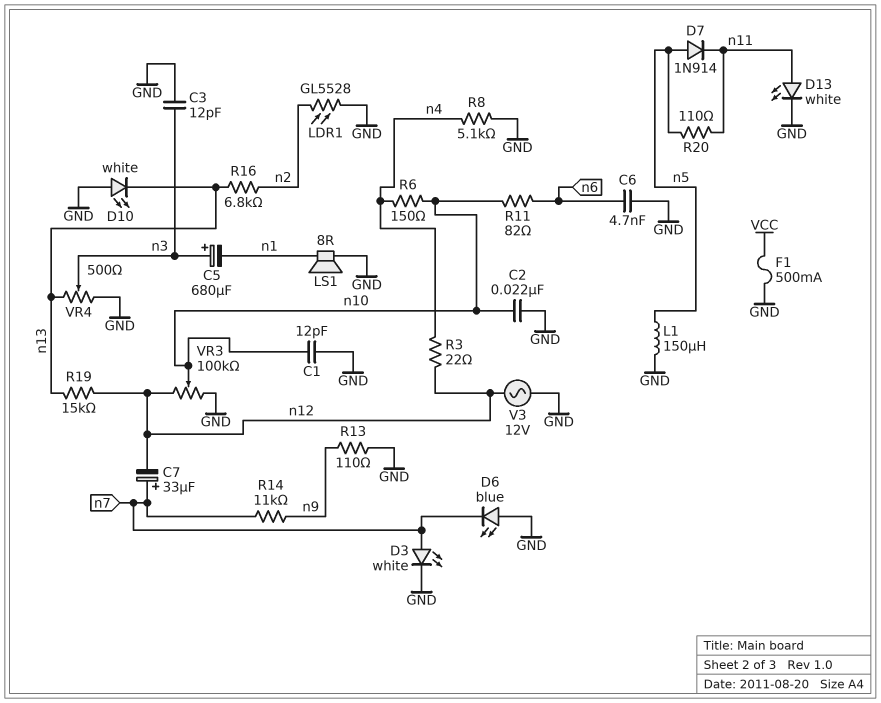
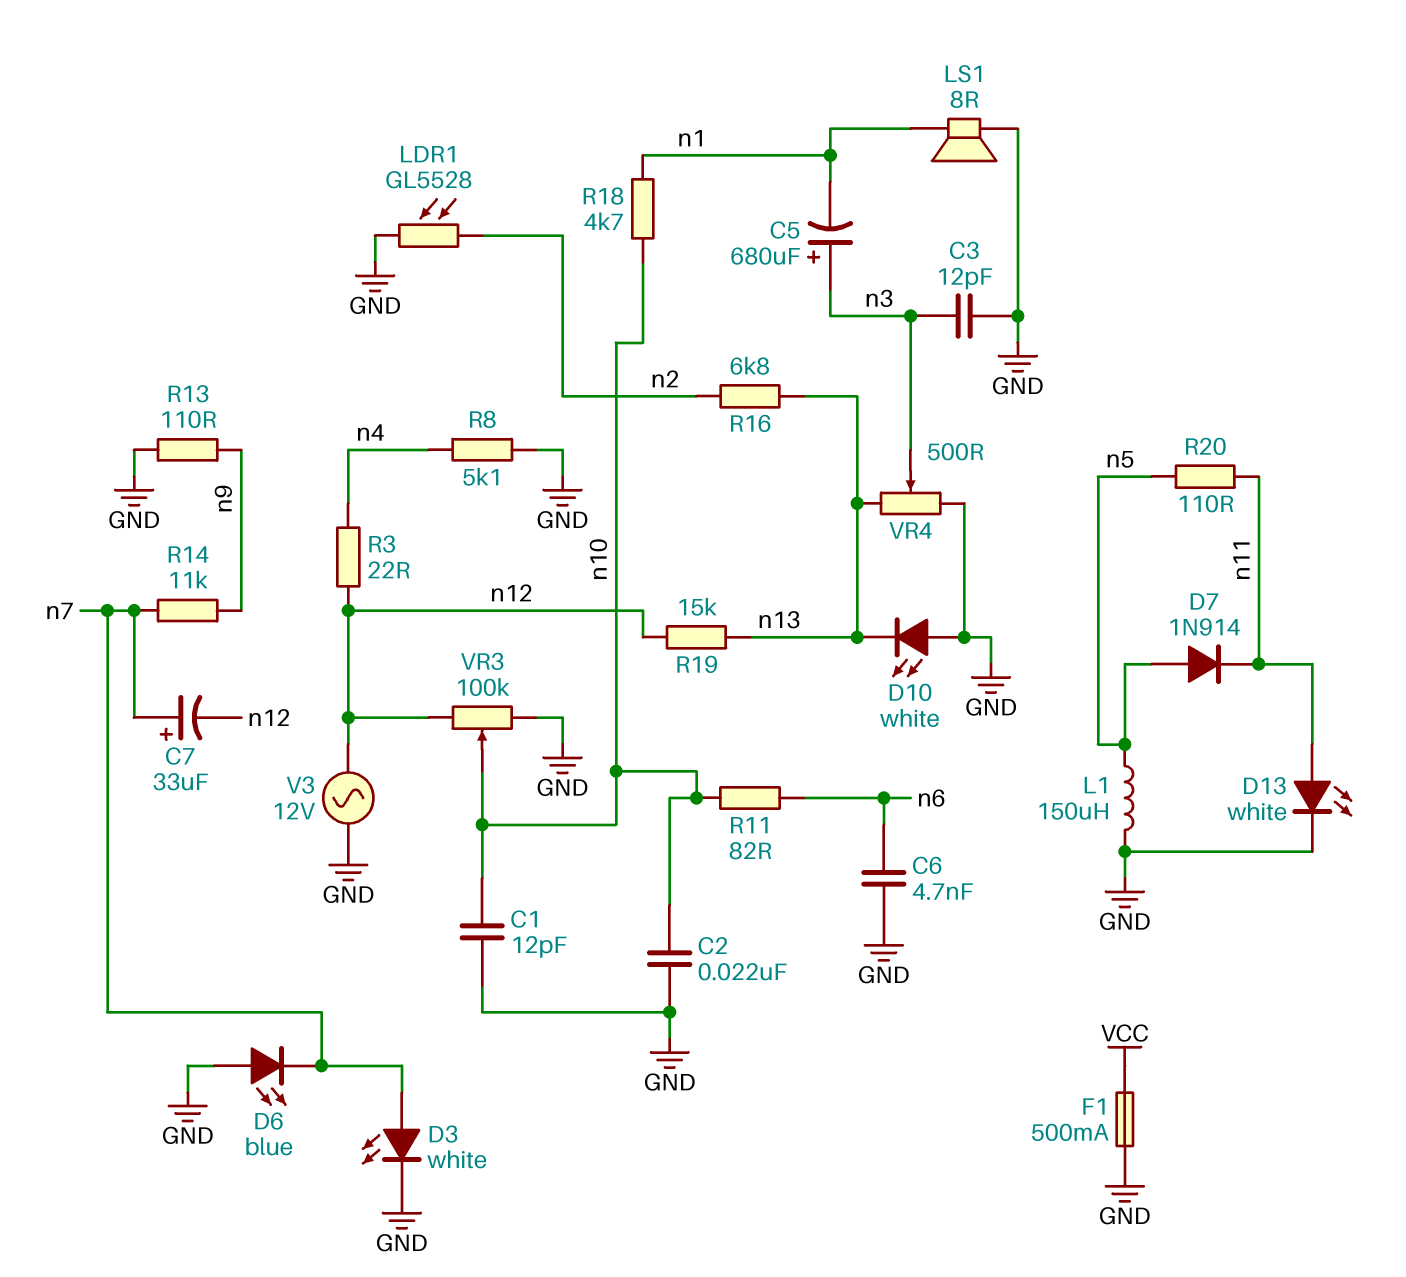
R6: 150 (n4, n10) -> none
R18: none -> 4.7k (n1, n10)

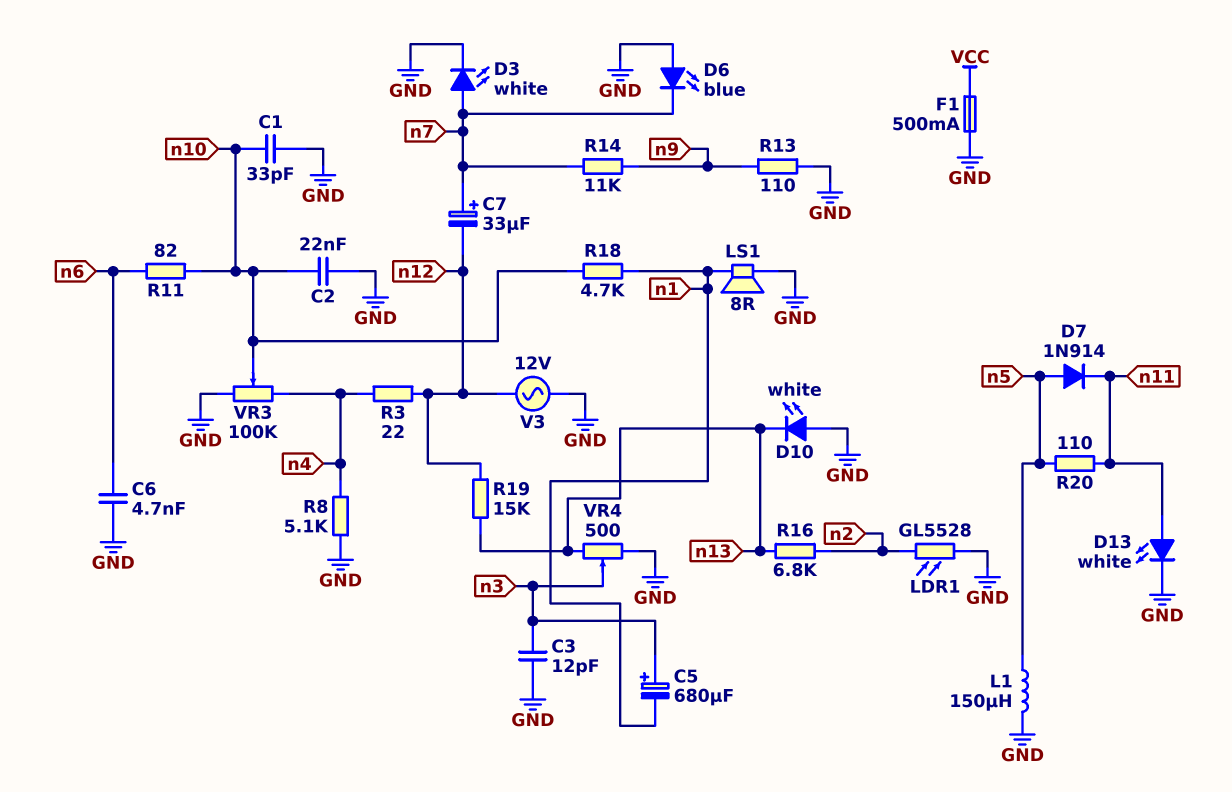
C1: 12pF (GND, n10) -> 33pF (GND, n10)
VR3: 100k (GND, n12, wiper n10) -> 100k (GND, n4, wiper n10)

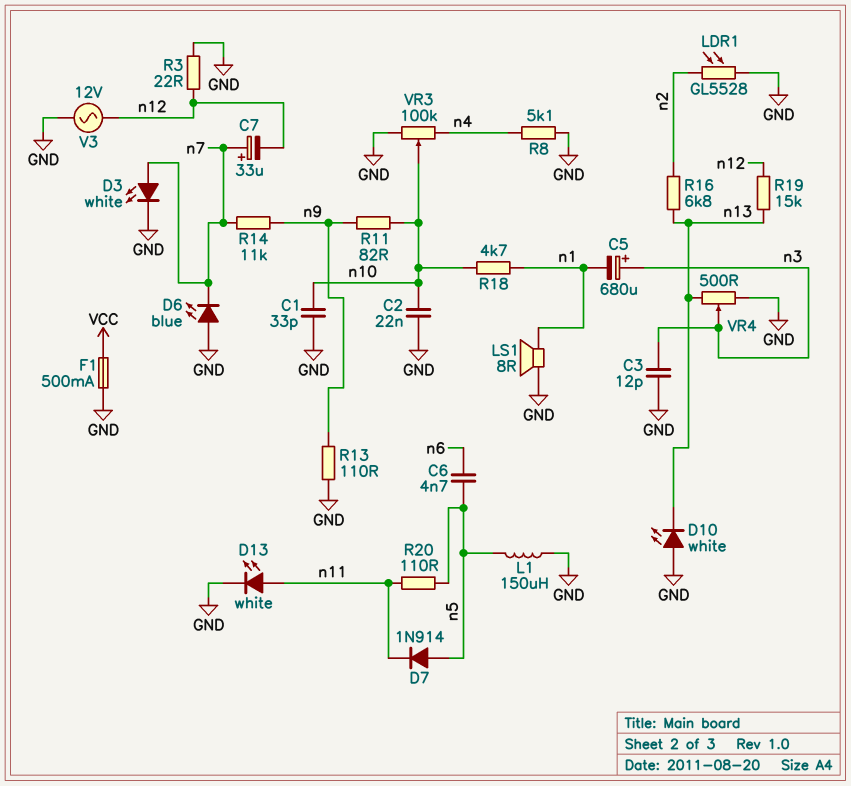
C6: 4.7nF (GND, n6) -> 4.7nF (n5, n6)
R3: 22 (n4, n12) -> 22 (GND, n12)
R11: 82 (n6, n10) -> 82 (n9, n10)

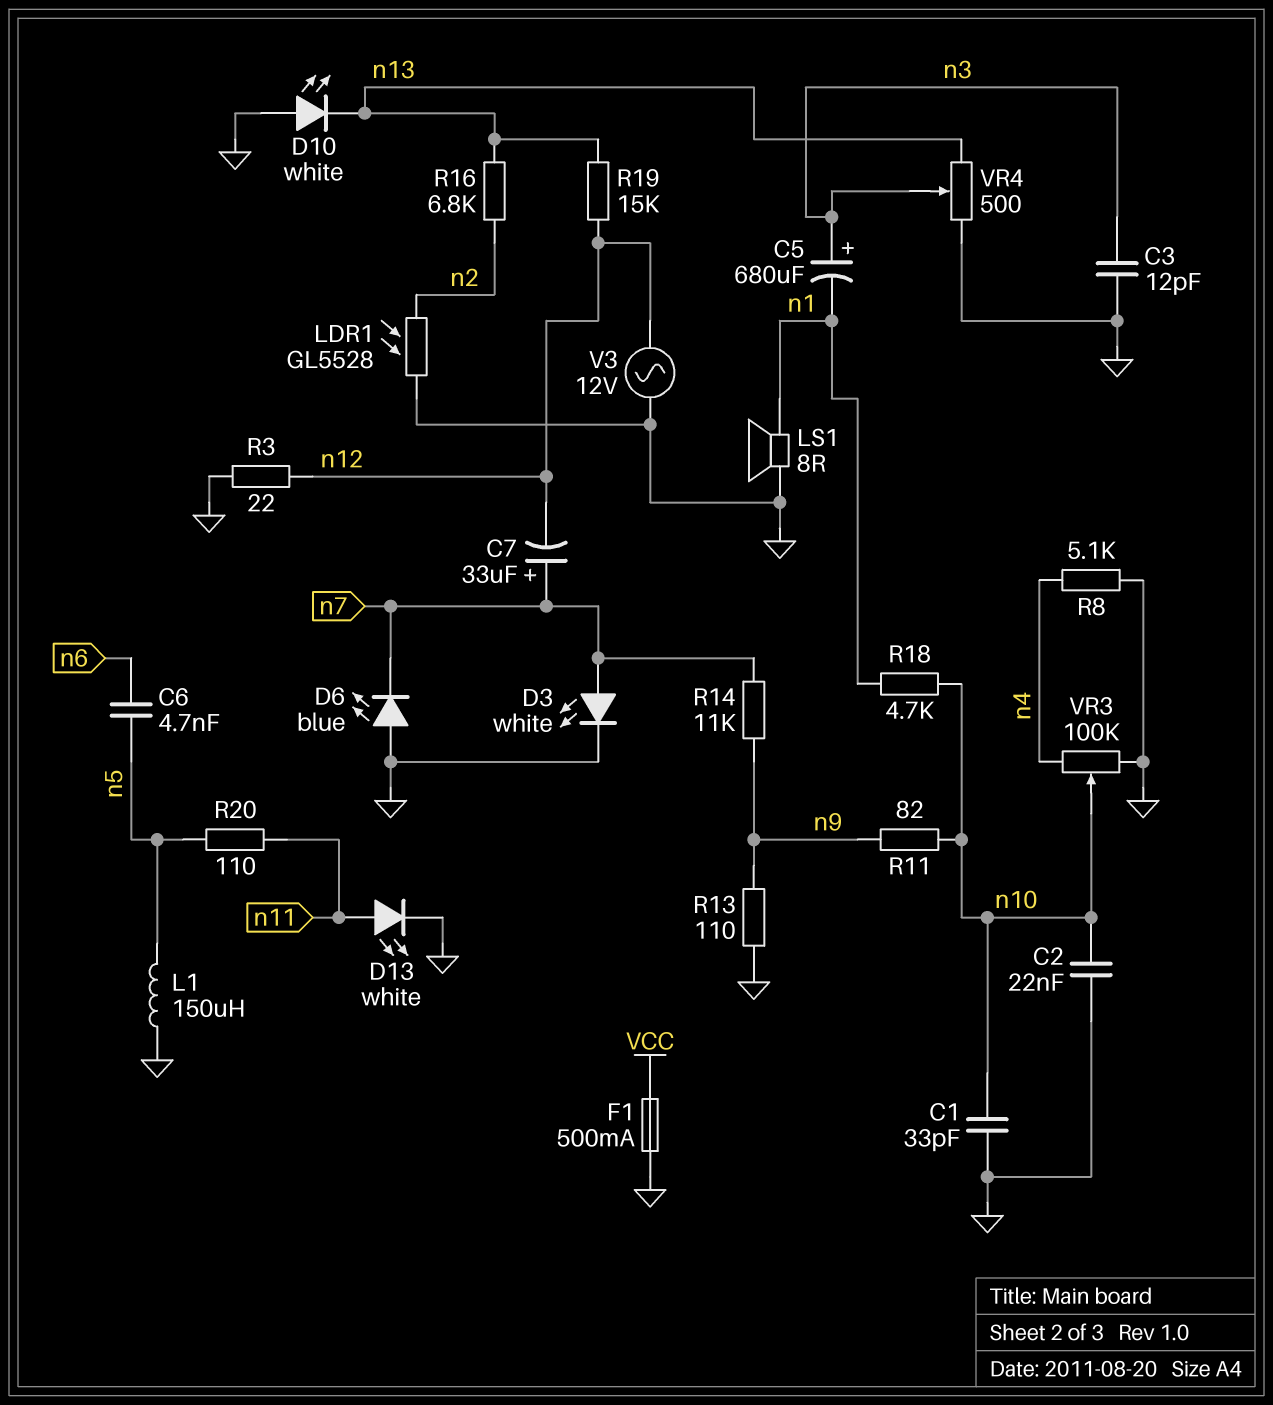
D7: diode 1N914 (A n5, K n11) -> none

